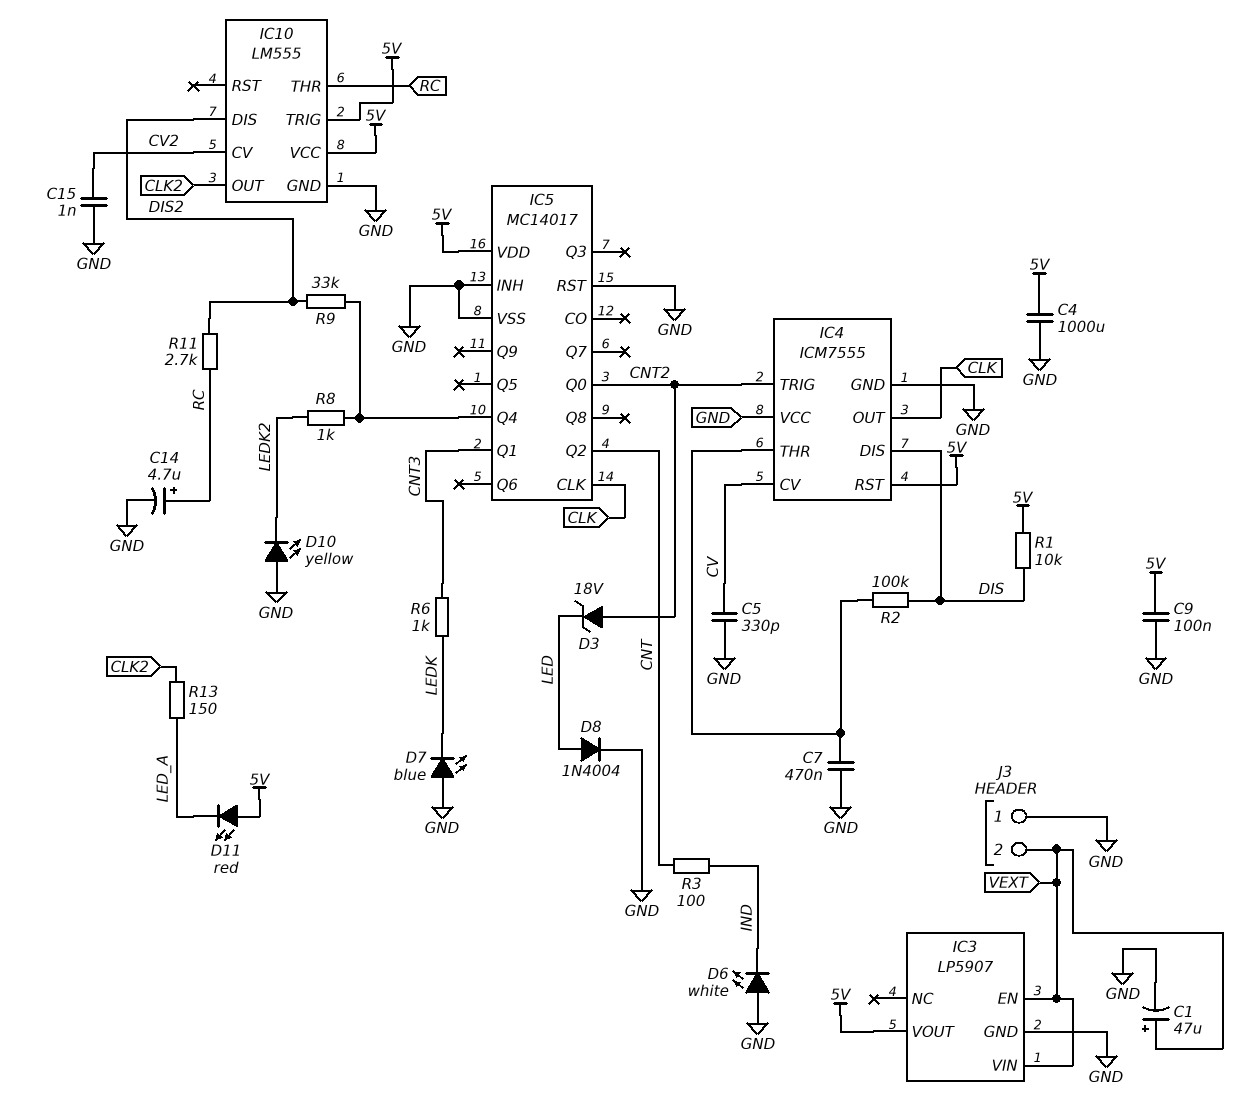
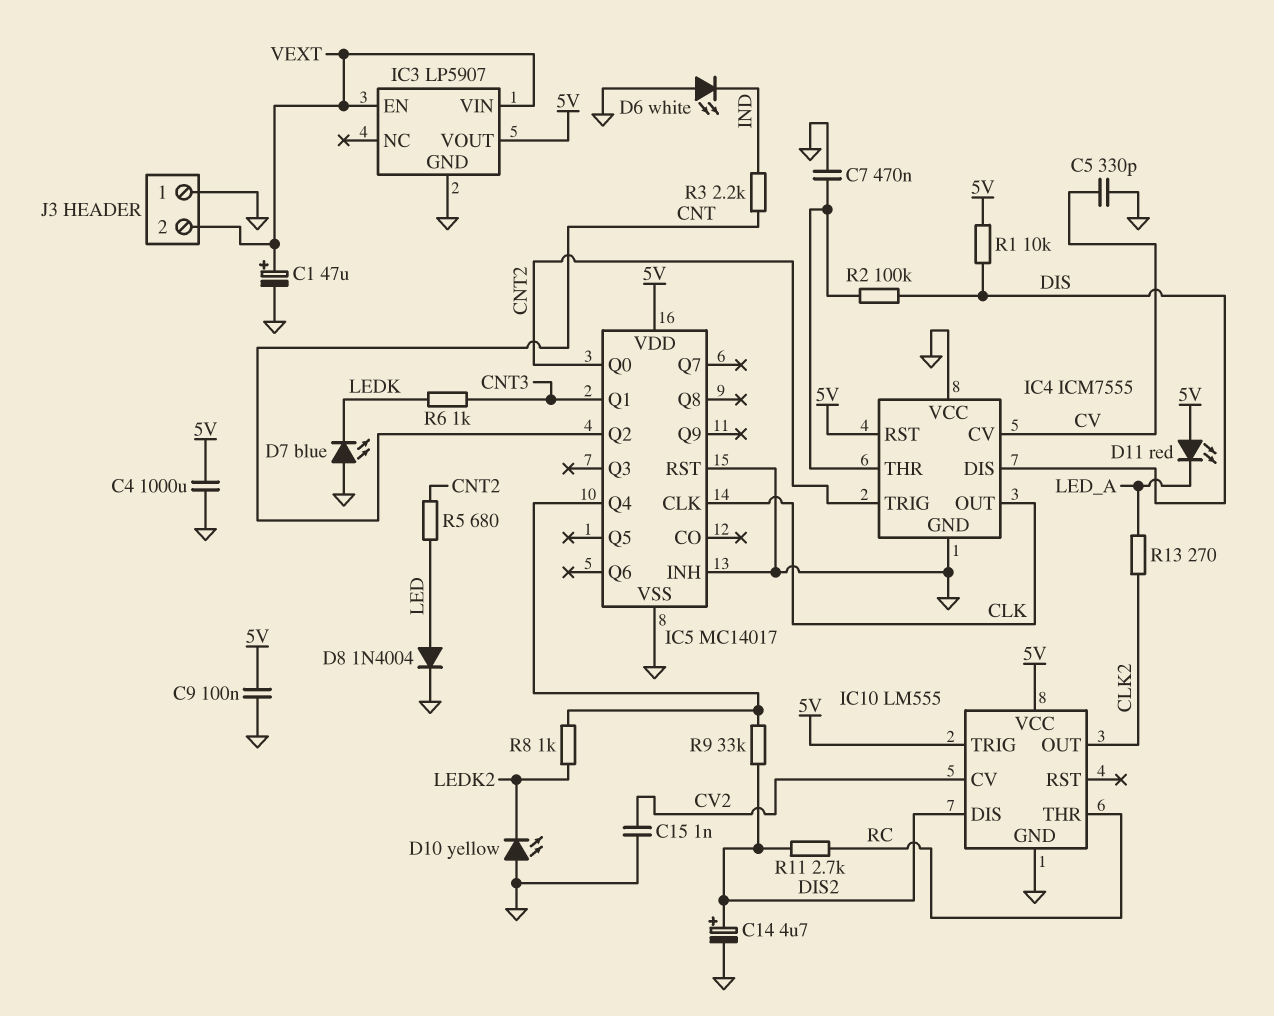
C14: 4.7uF (plus RC, minus GND) -> 4.7uF (plus DIS2, minus GND)
D3: zener 18V (A CNT2, K LED) -> none
R3: 100 (CNT, IND) -> 2.2k (CNT, IND)
R5: none -> 680 (CNT2, LED)
R13: 150 (CLK2, LED_A) -> 270 (CLK2, LED_A)

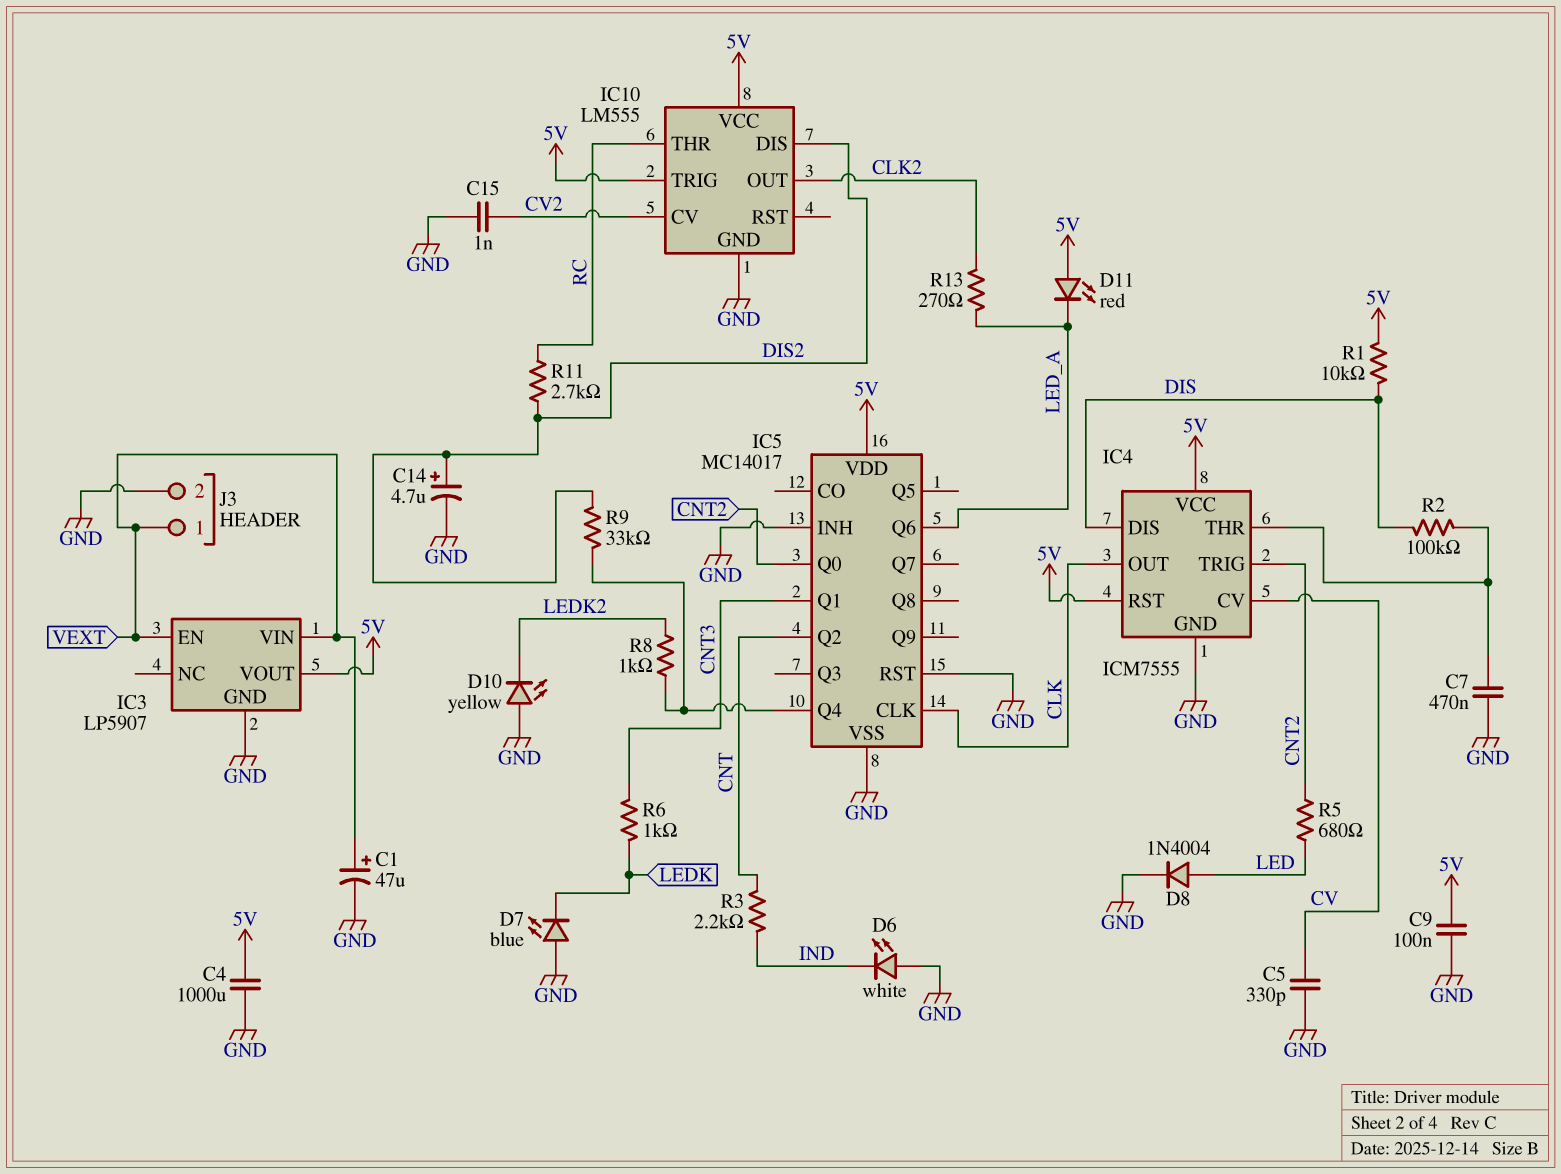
IC4 pin VCC: GND -> 5V
IC5 pin Q6: none -> LED_A
J3 pin 1: GND -> VEXT
J3 pin 2: VEXT -> GND

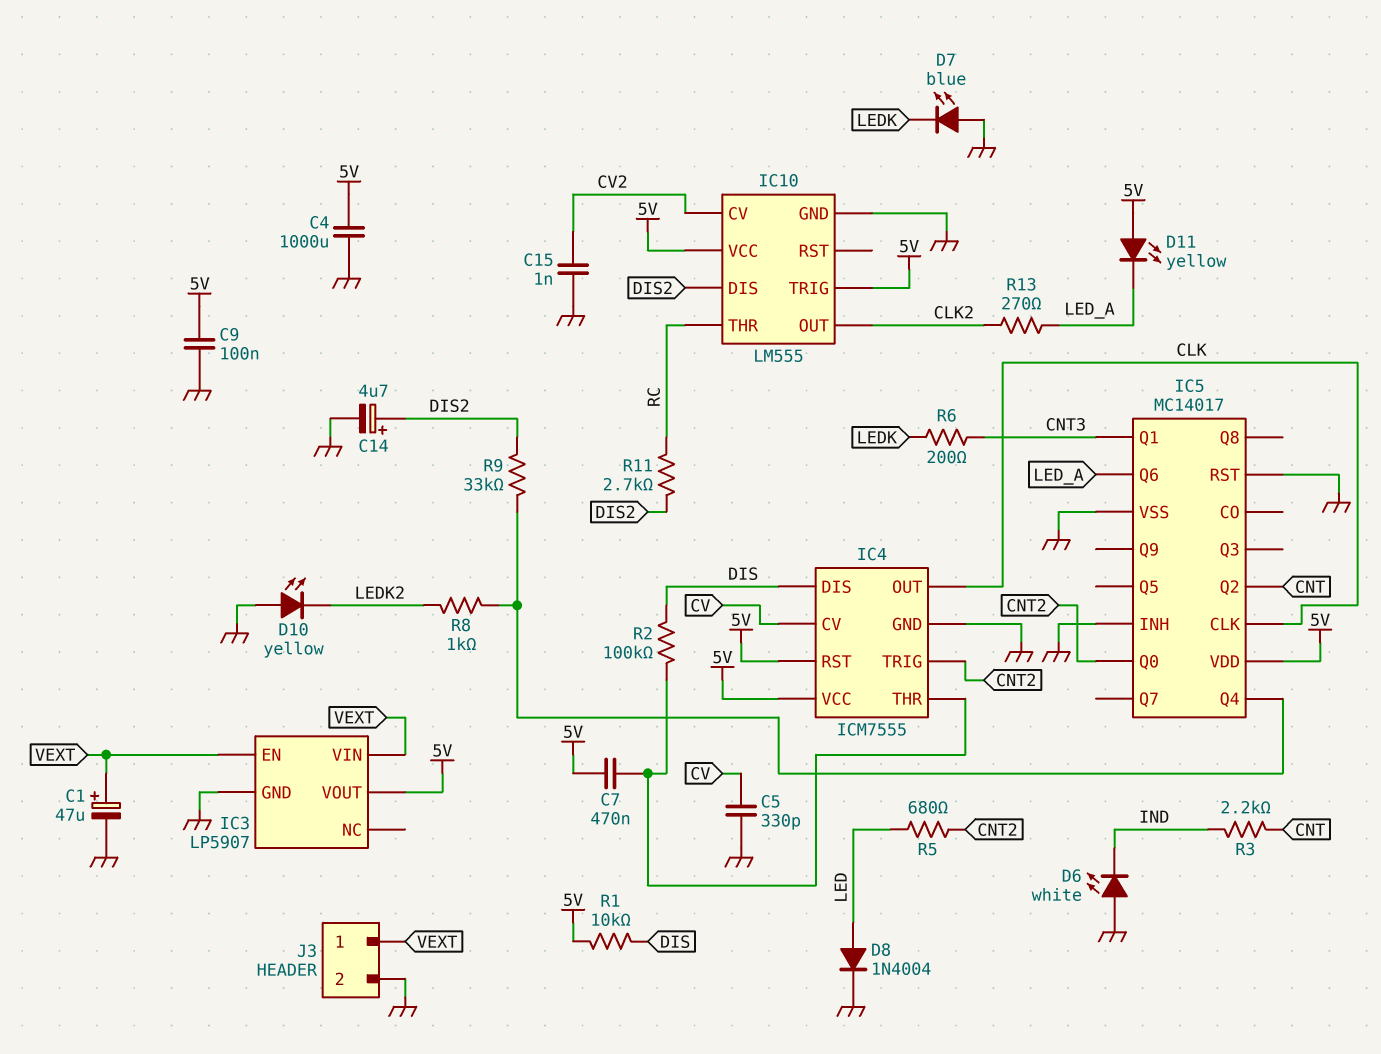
C7: 470nF (GND, IC4/THR) -> 470nF (5V, IC4/THR)
D11: LED red (A 5V, K LED_A) -> LED yellow (A 5V, K LED_A)
R6: 1k (CNT3, LEDK) -> 200 (CNT3, LEDK)

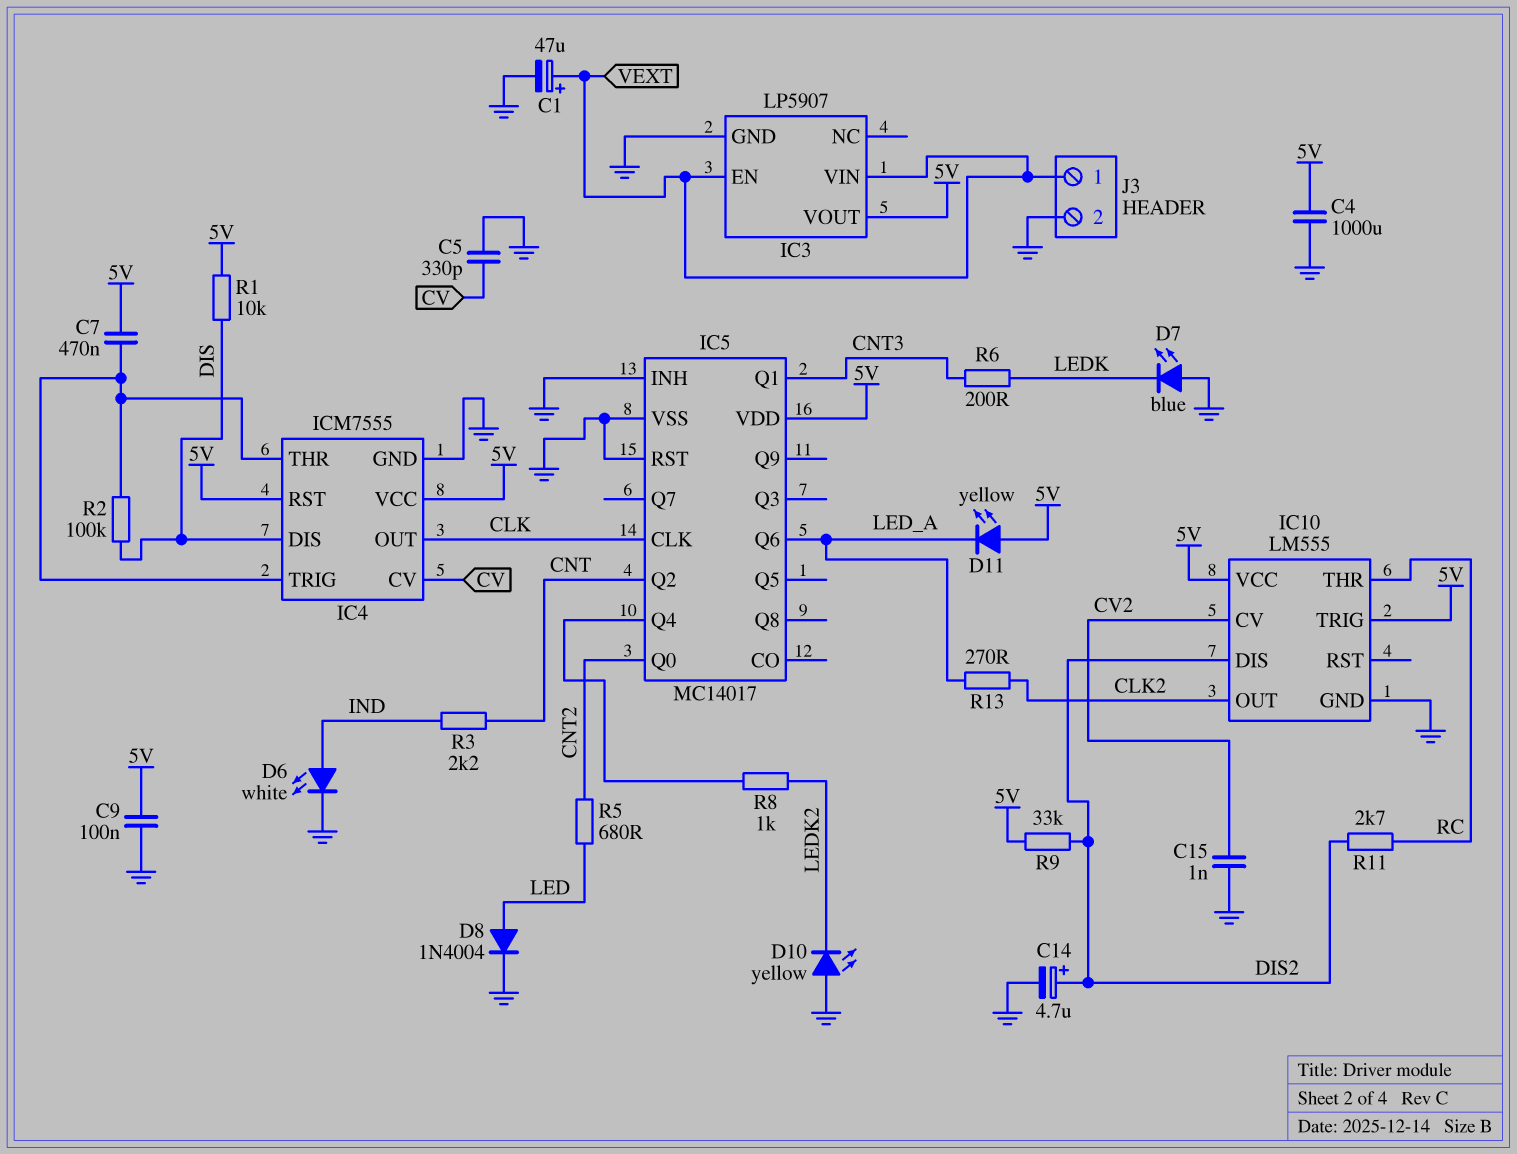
D6: LED white (A GND, K IND) -> LED white (A IND, K GND)
IC4 pin TRIG: CNT2 -> IC4/THR
R9: 33k (DIS2, IC5/Q4) -> 33k (5V, DIS2)

